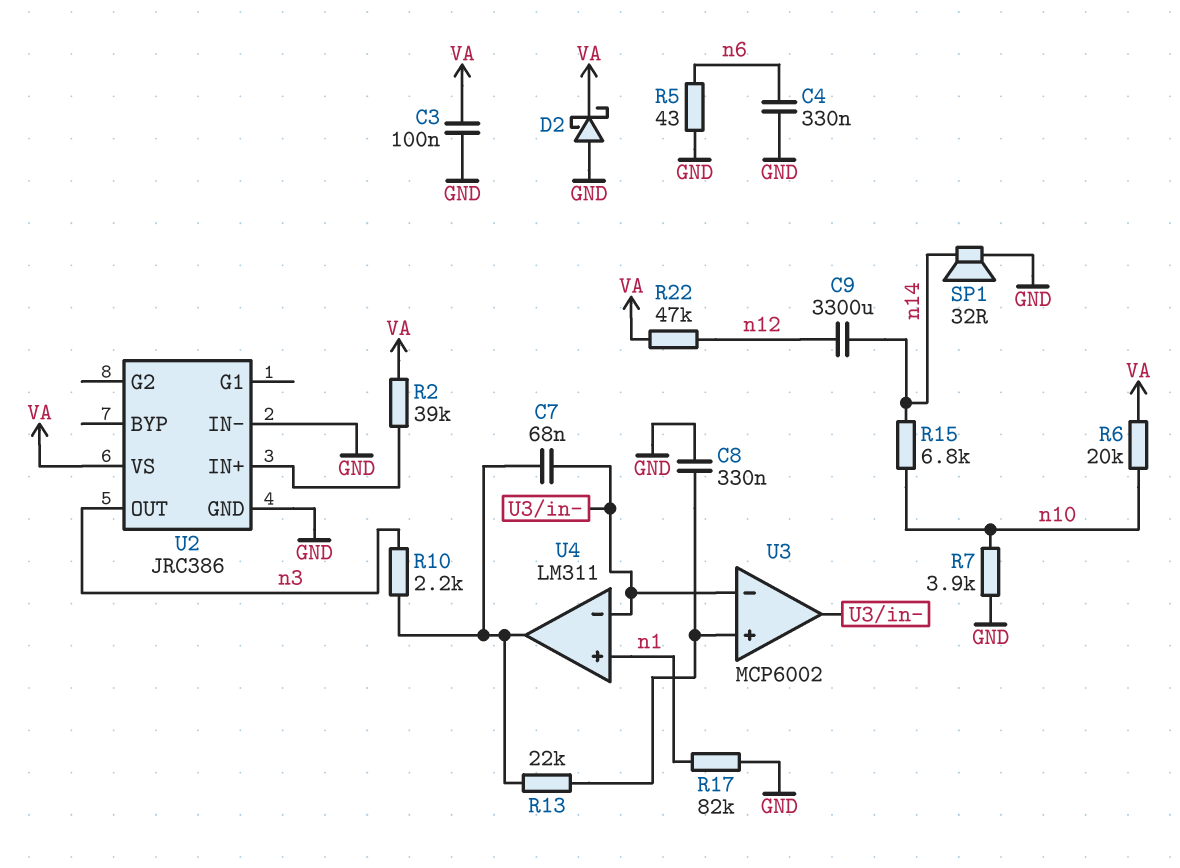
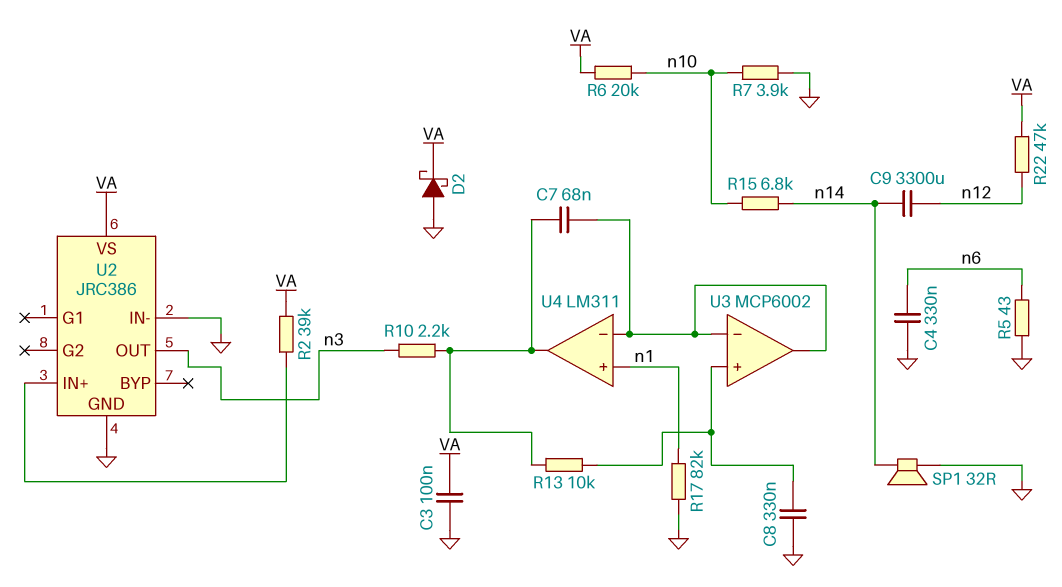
R13: 22k (U3/in+, U4/out) -> 10k (U3/in+, U4/out)

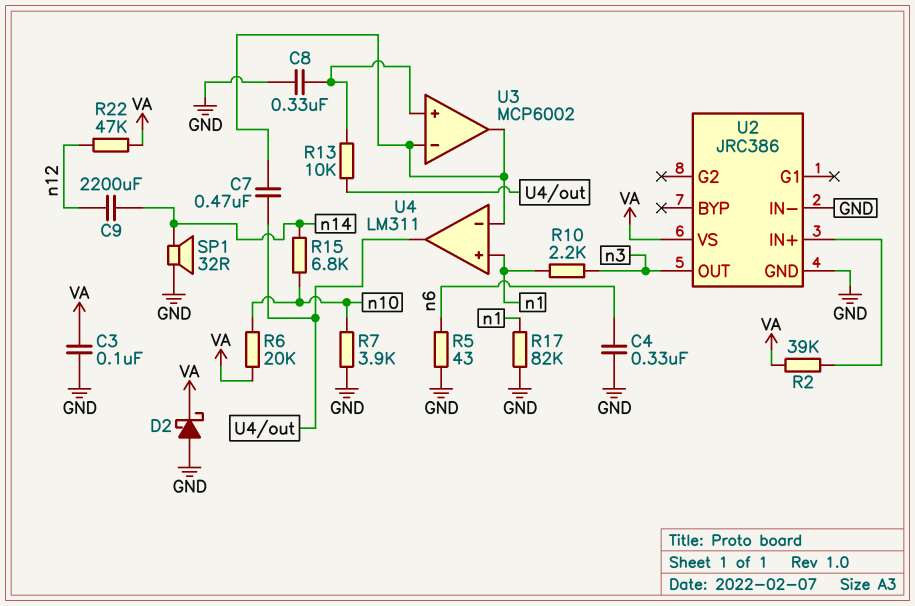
C7: 68nF (U3/in-, U4/out) -> 470nF (U3/in-, U4/out)
C9: 3300uF (n12, n14) -> 2200uF (n12, n14)
R10: 2.2k (U4/out, n3) -> 2.2k (n1, n3)

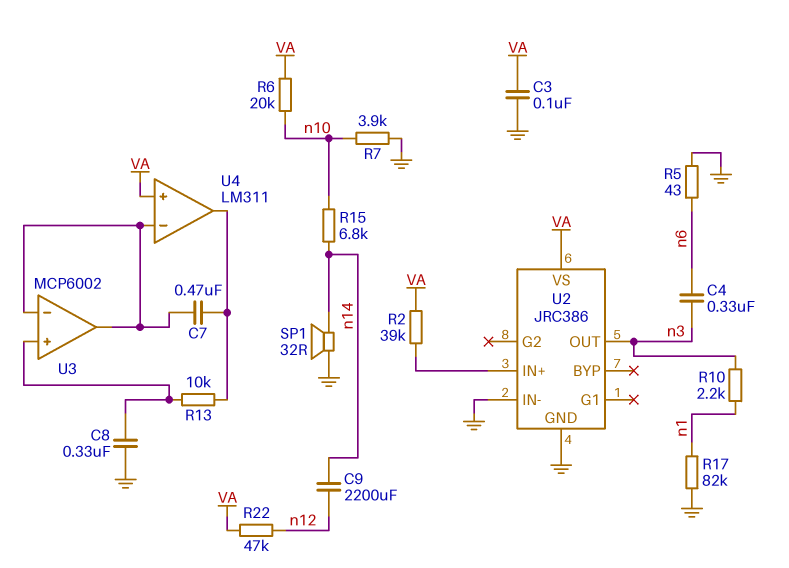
C4: 330nF (GND, n6) -> 330nF (n3, n6)
D2: schottky (A GND, K VA) -> none
U4 pin in+: n1 -> VA

